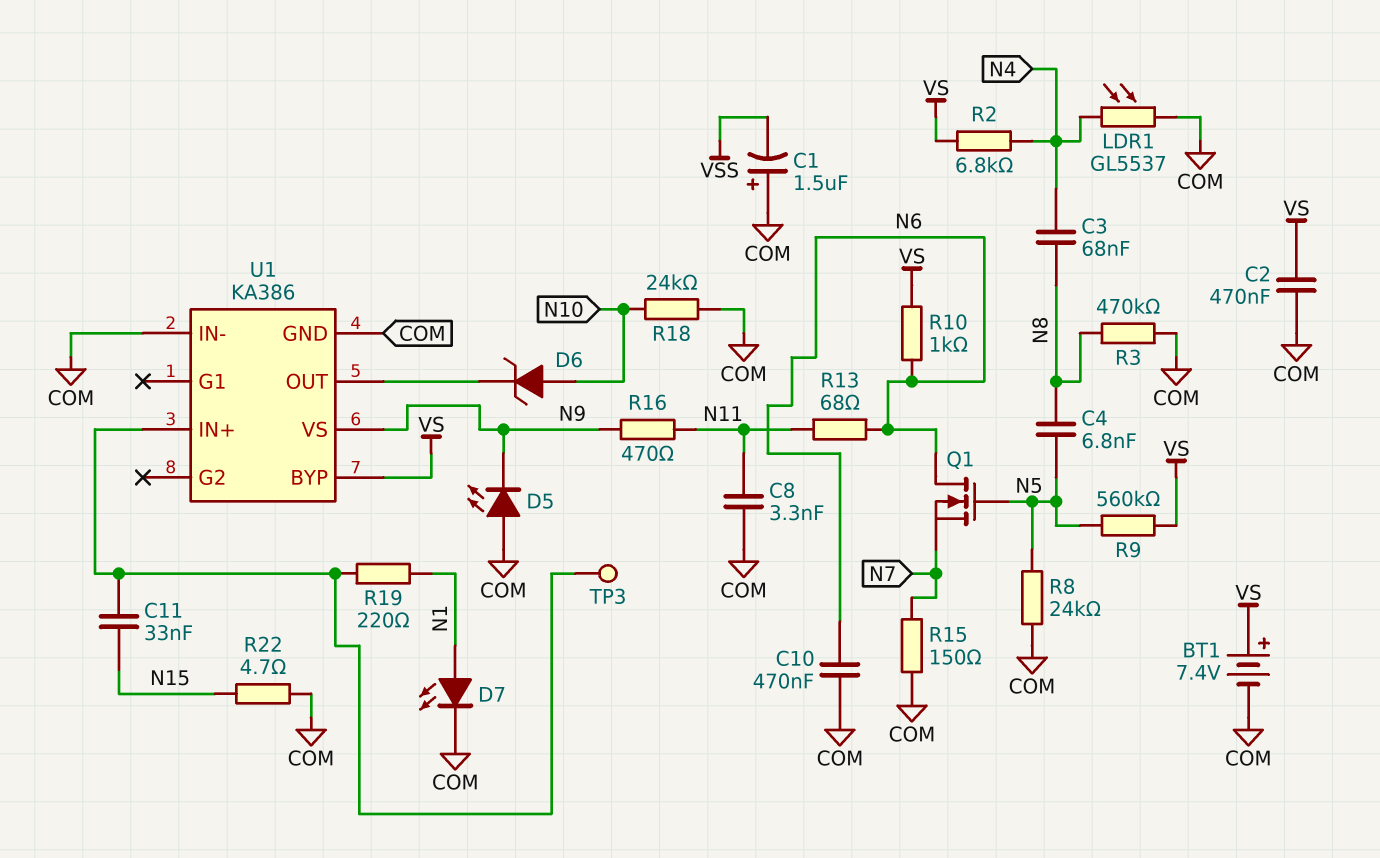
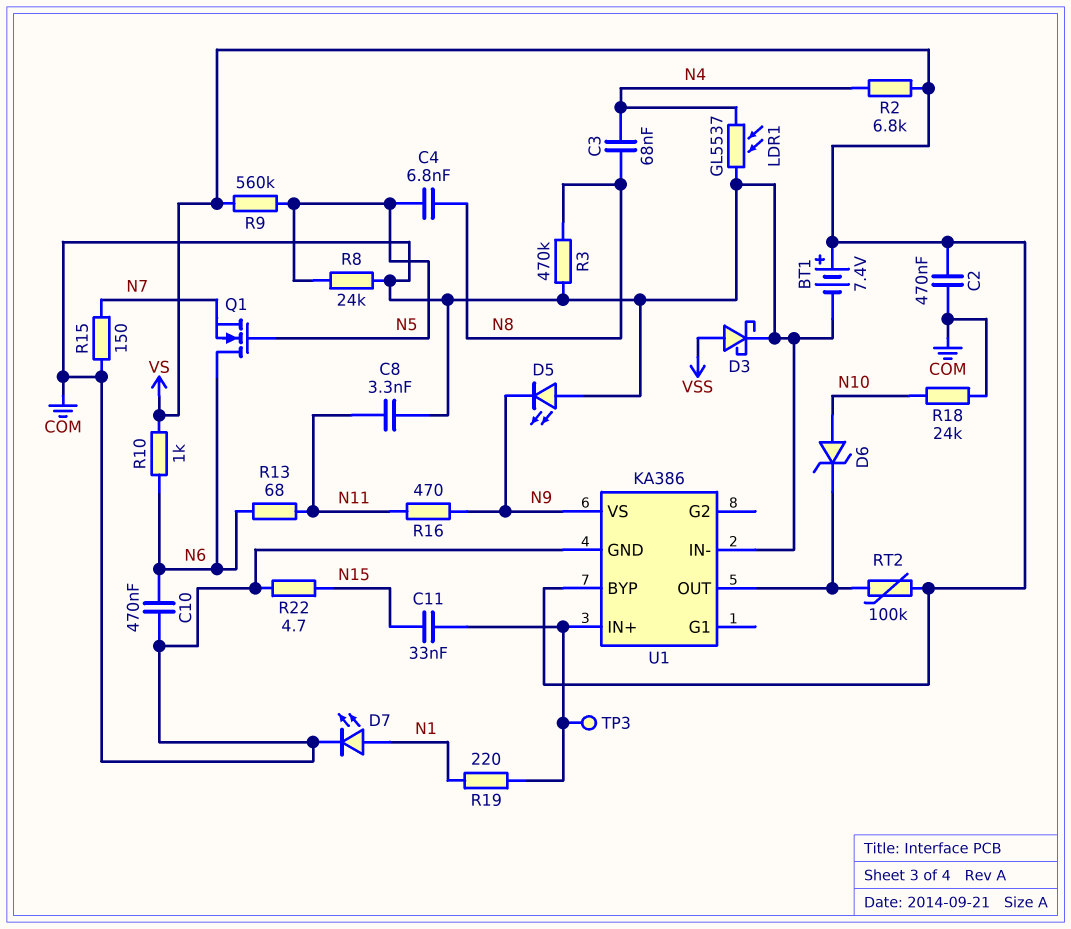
C1: 1.5uF (plus COM, minus VSS) -> none
D3: none -> schottky (A VSS, K COM)
RT2: none -> 100k (U1/OUT, VS)

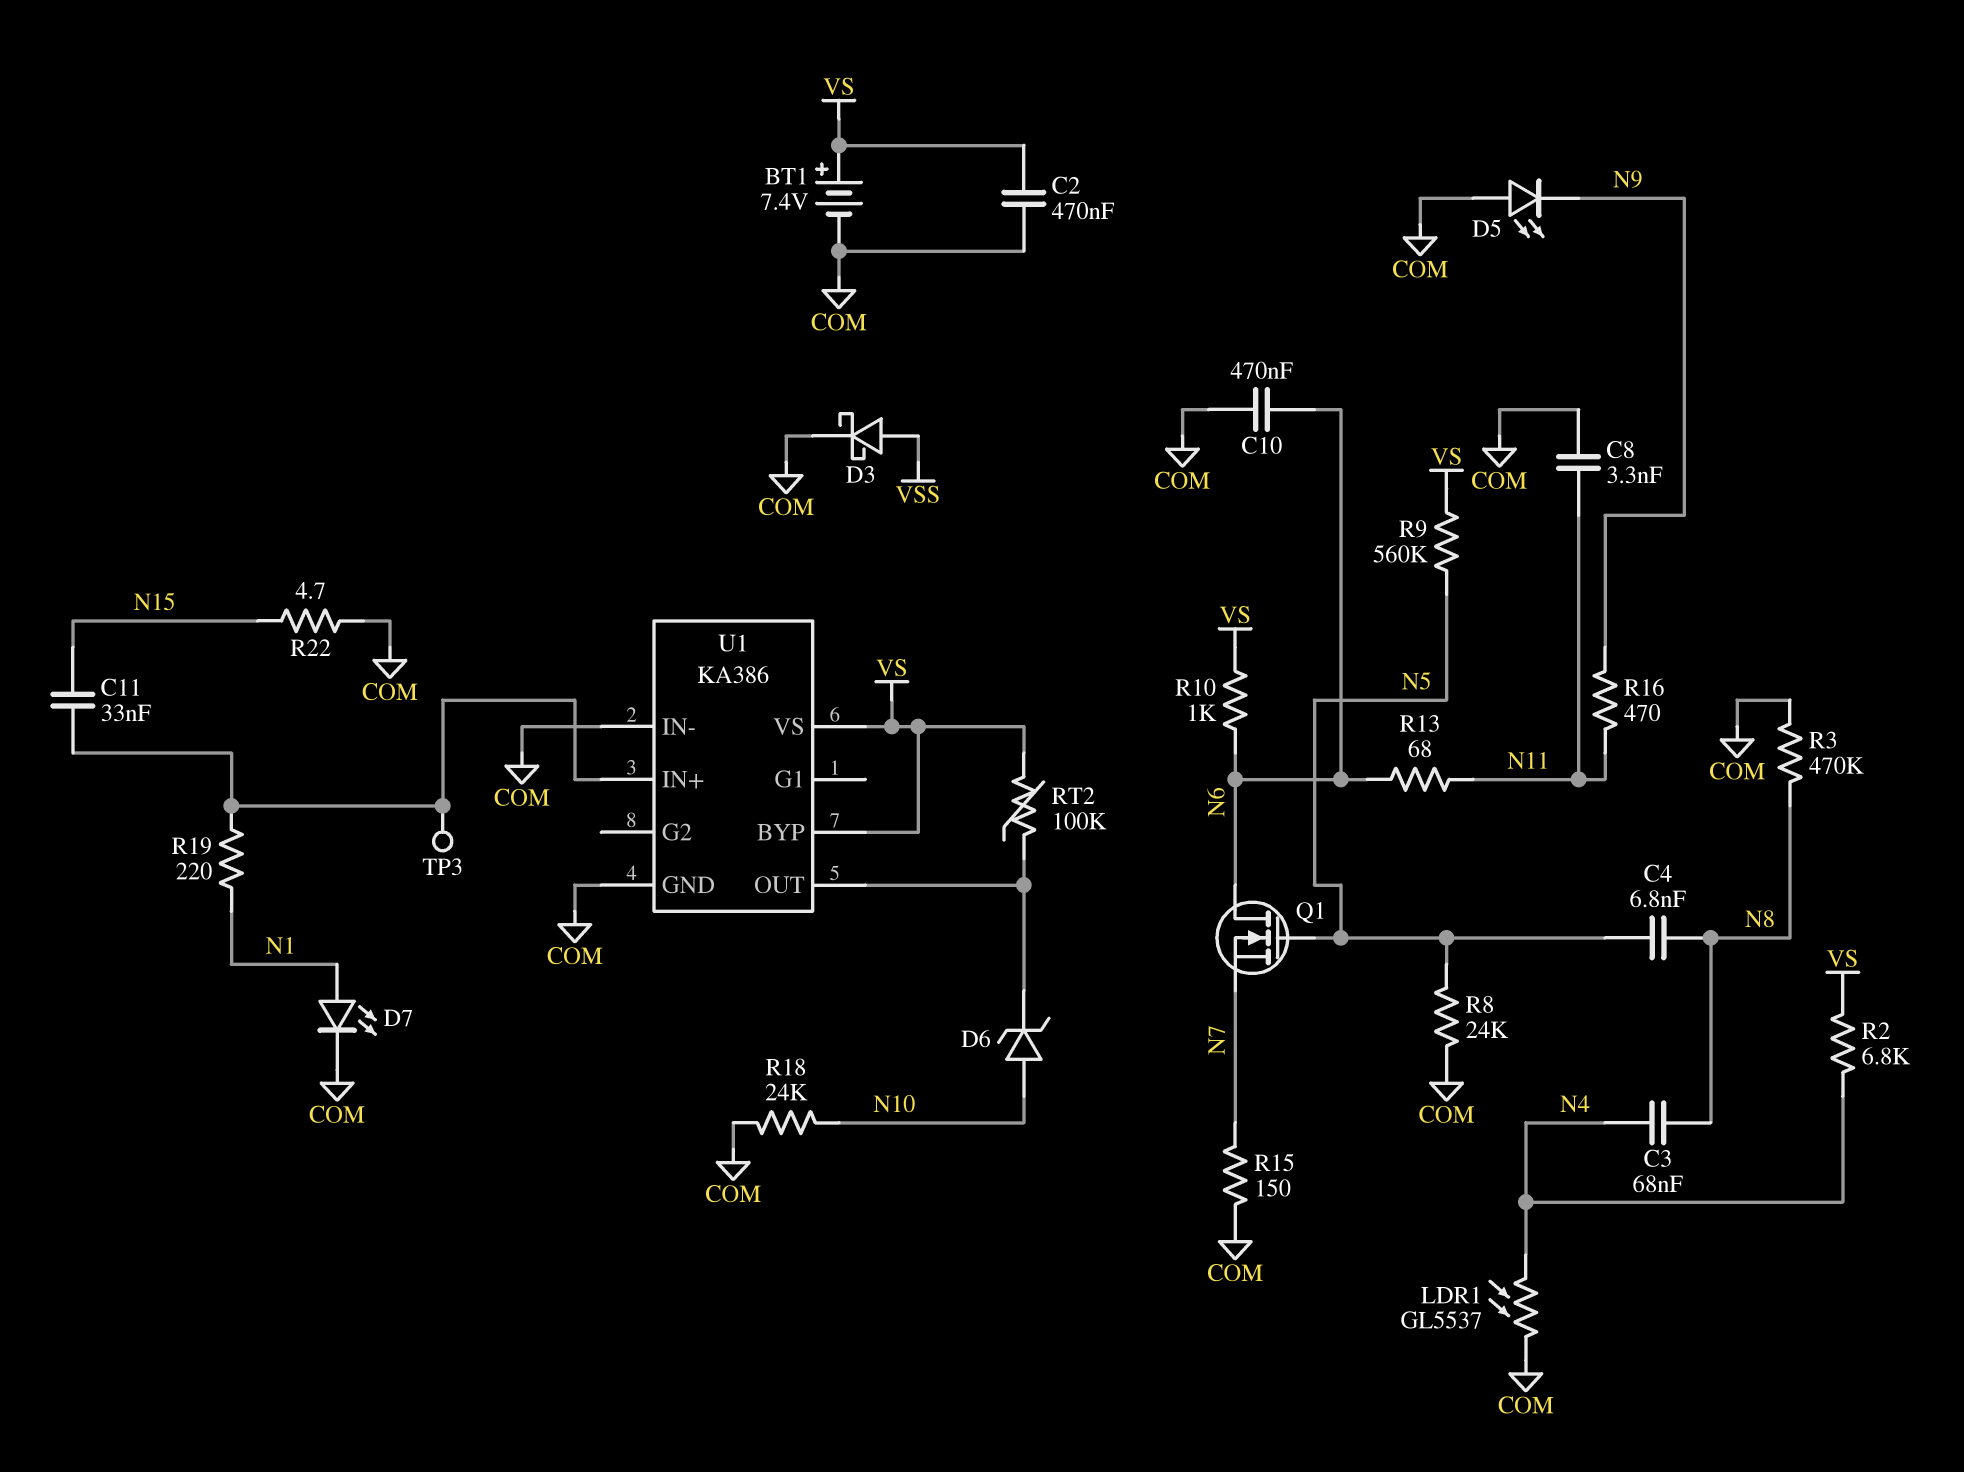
U1 pin VS: N9 -> VS

